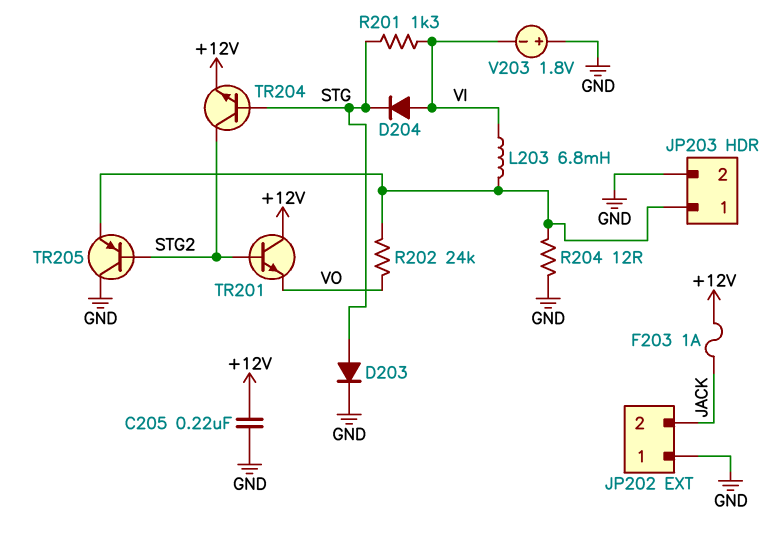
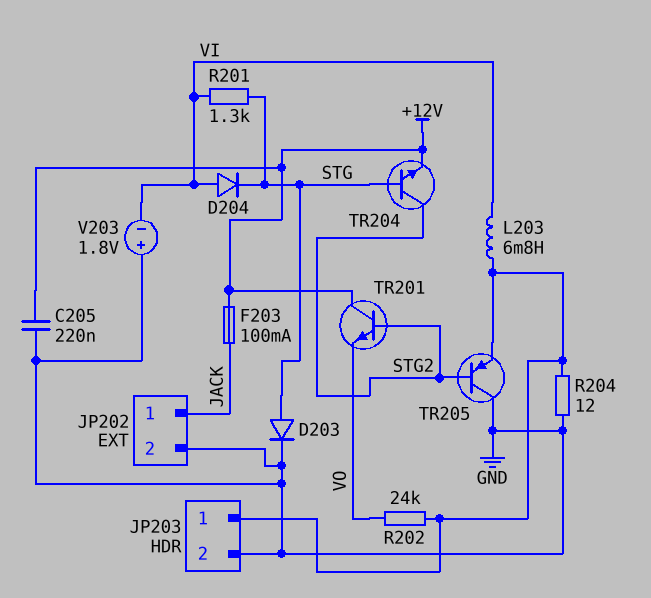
F203: 1A (+12V, JACK) -> 100mA (+12V, JACK)
JP202 pin 1: GND -> JACK
JP202 pin 2: JACK -> GND

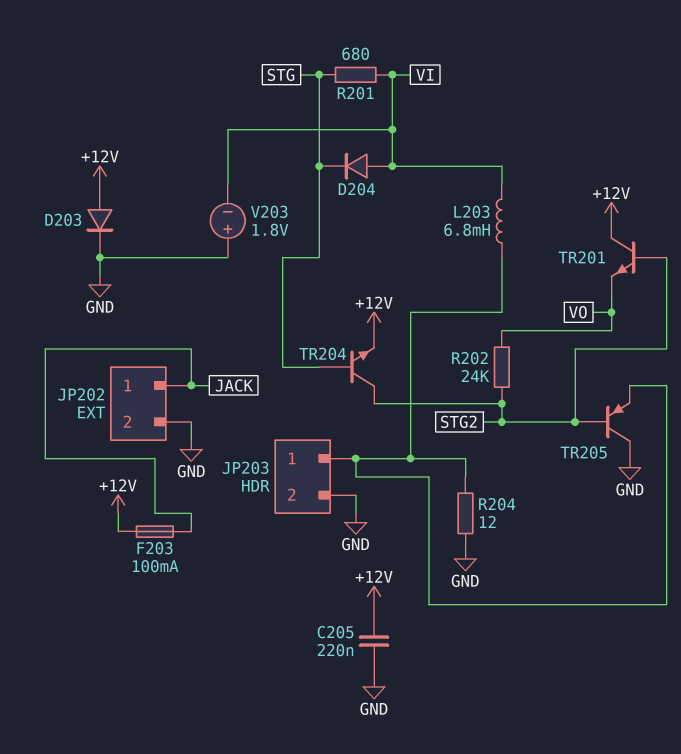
D203: diode (A STG, K GND) -> diode (A +12V, K GND)
R201: 1.3k (STG, VI) -> 680 (STG, VI)
R202: 24k (JP203/1, VO) -> 24k (STG2, VO)

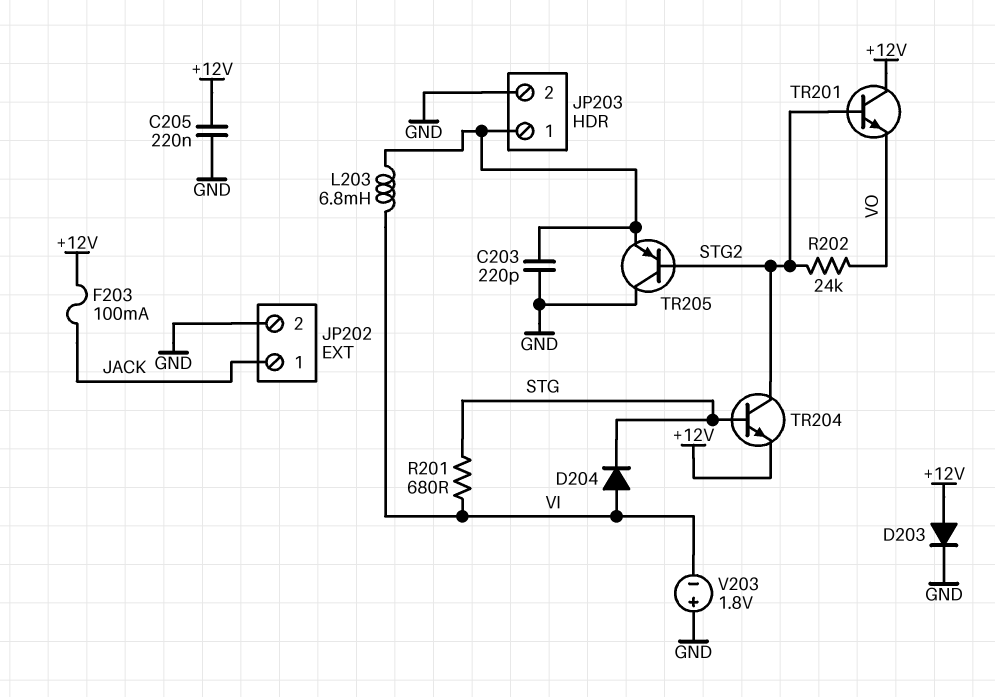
C203: none -> 220pF (GND, JP203/1)
R204: 12 (GND, JP203/1) -> none

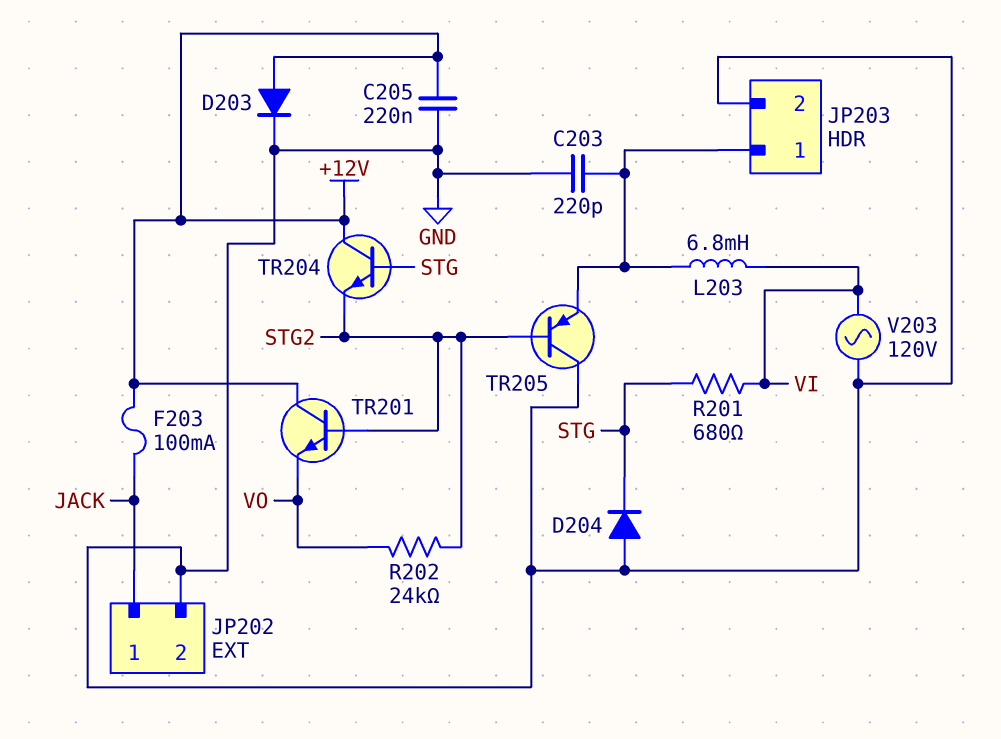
D204: diode (A VI, K STG) -> diode (A GND, K STG)
TR204: NPN (B STG, C STG2, E +12V) -> NPN (B STG, C +12V, E STG2)
V203: 1.8V (plus GND, minus VI) -> AC 120V (GND, VI)

